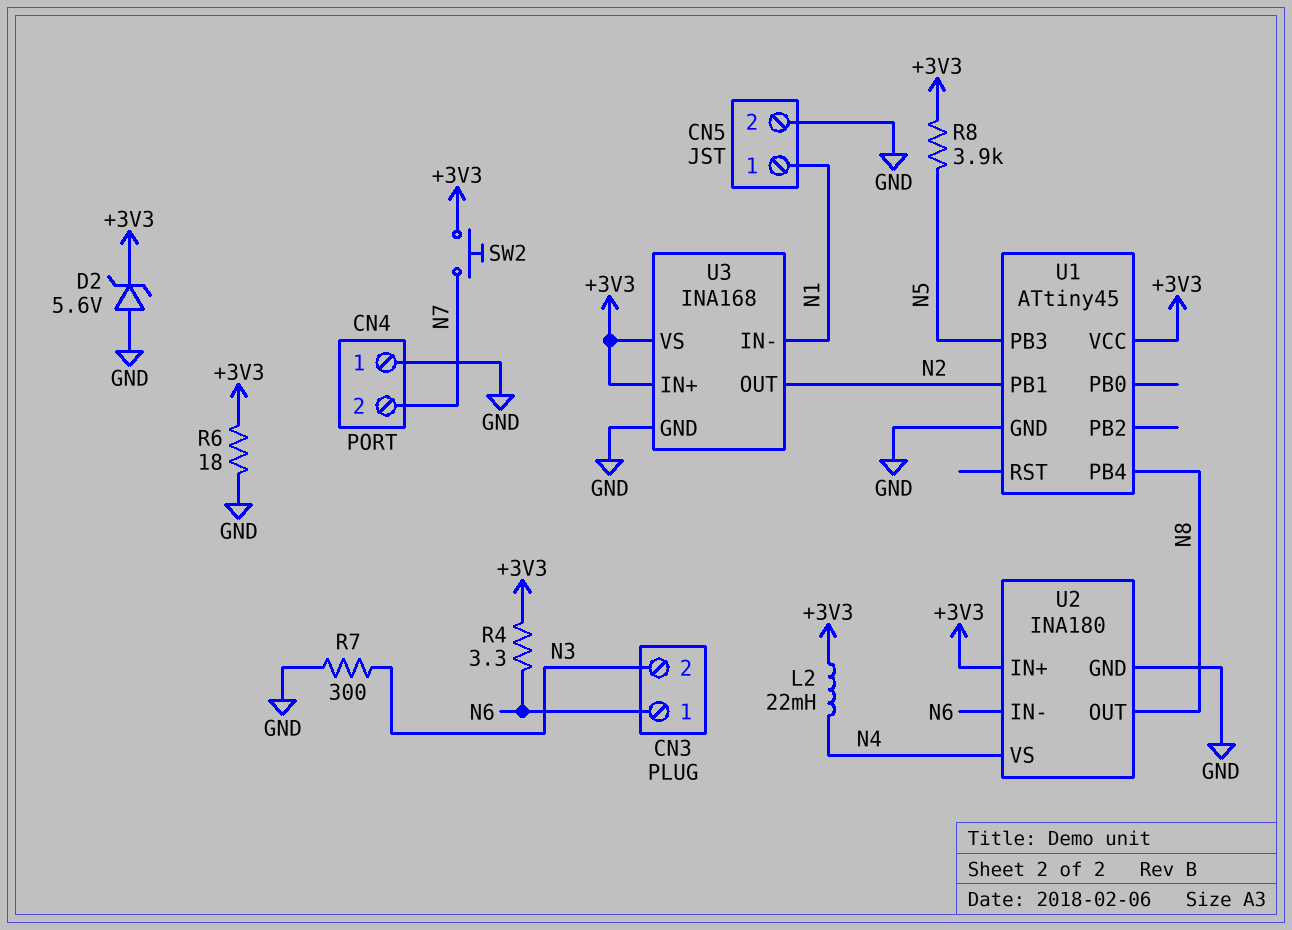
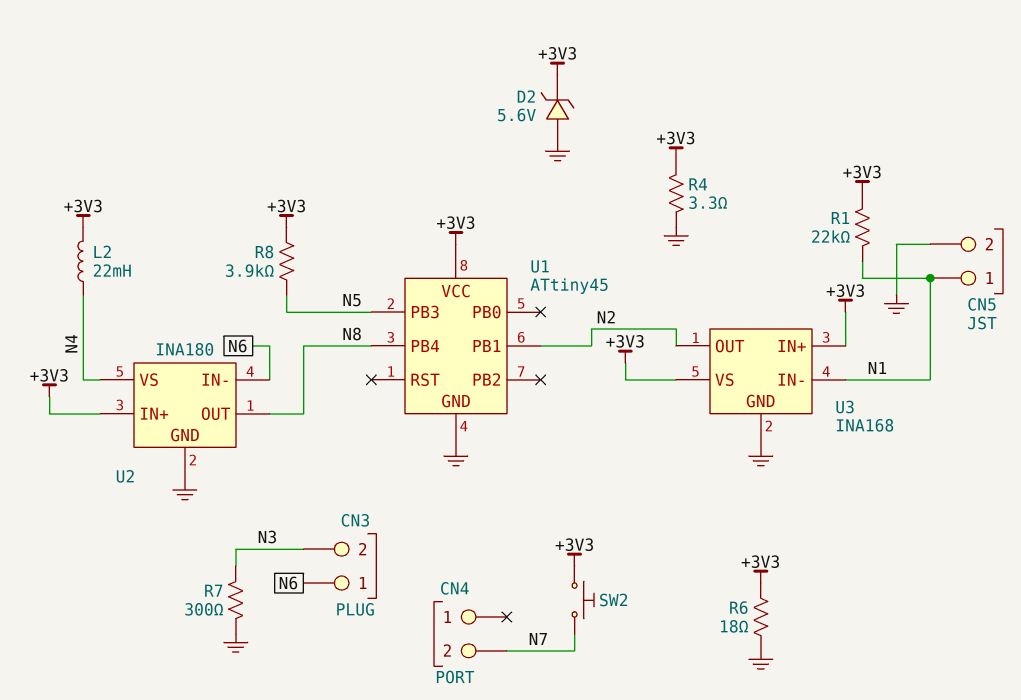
CN4 pin 1: GND -> none
R1: none -> 22k (+3V3, N1)
R4: 3.3 (+3V3, N6) -> 3.3 (+3V3, GND)

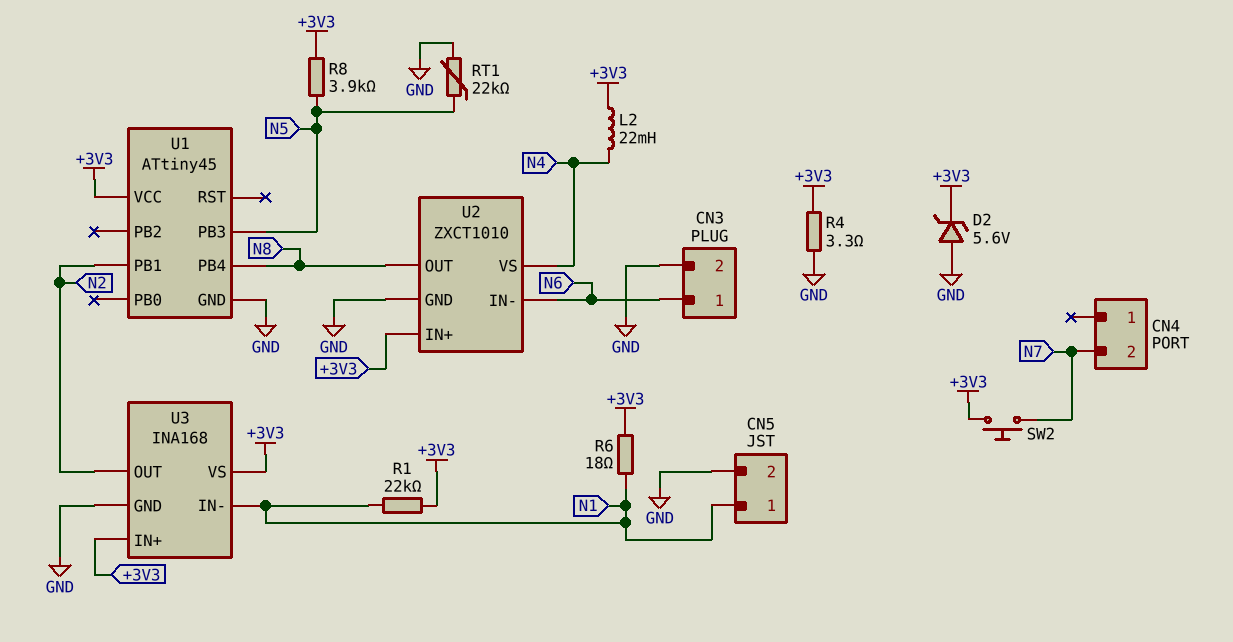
CN3 pin 2: N3 -> GND
R6: 18 (+3V3, GND) -> 18 (+3V3, N1)
R7: 300 (GND, N3) -> none
RT1: none -> 22k (GND, N5)
U2: INA180 -> ZXCT1010

